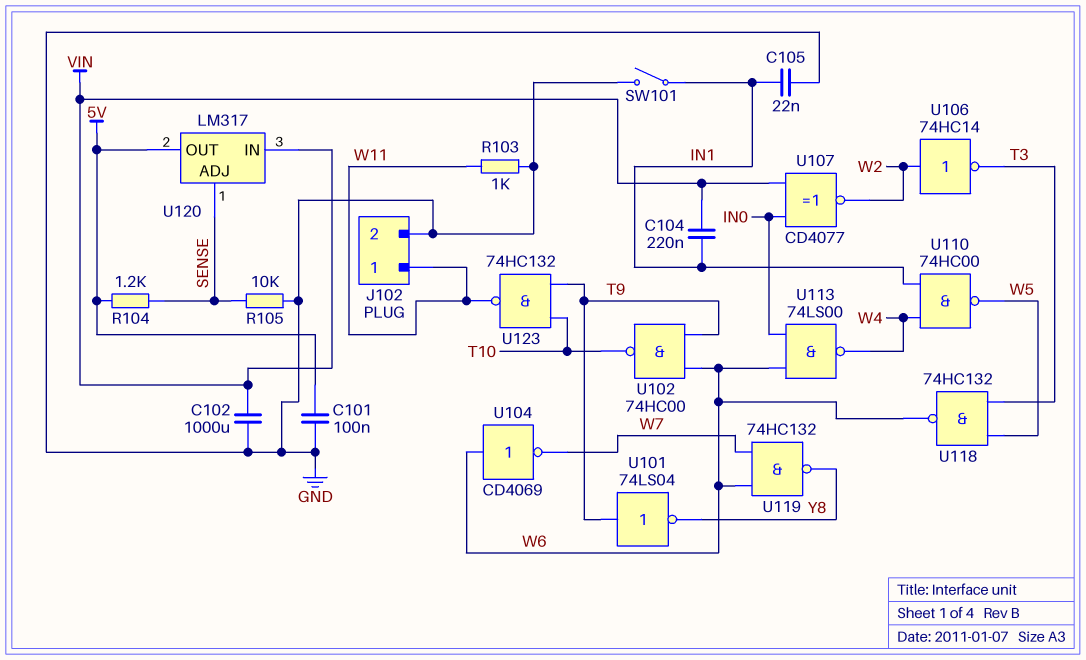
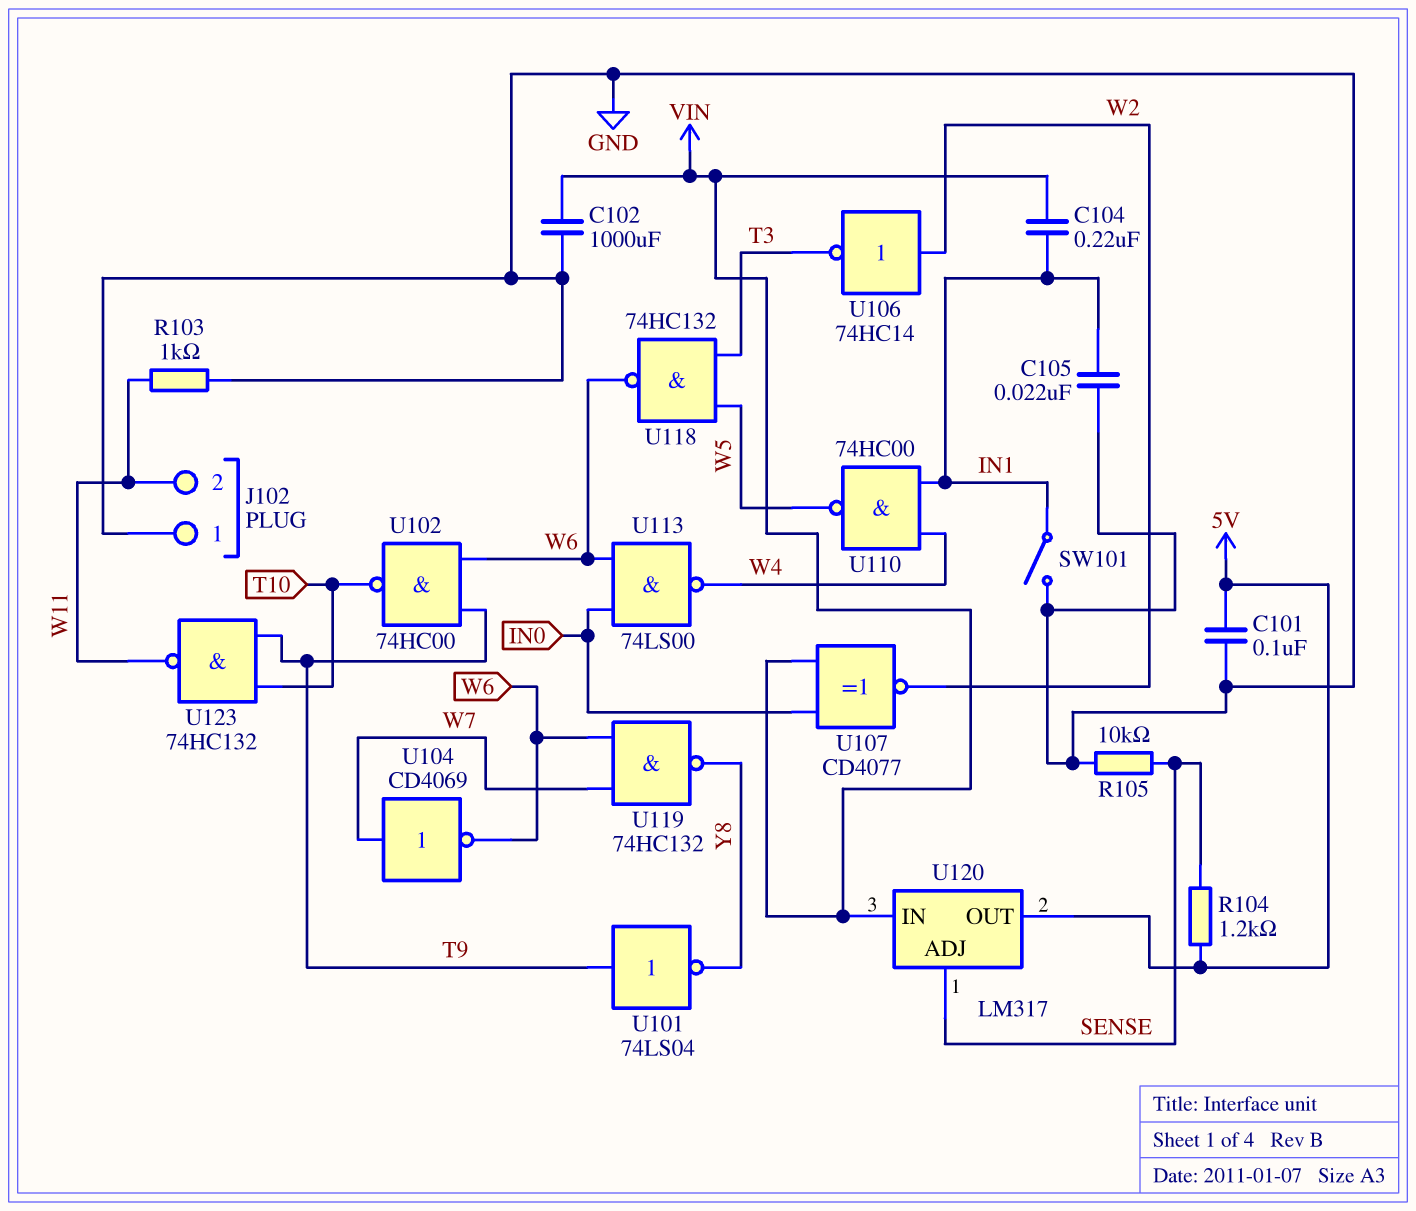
J102 pin 1: W11 -> GND
J102 pin 2: GND -> W11
U104: NOT CD4069 (in W6, out W7) -> NOT CD4069 (in W7, out W6)

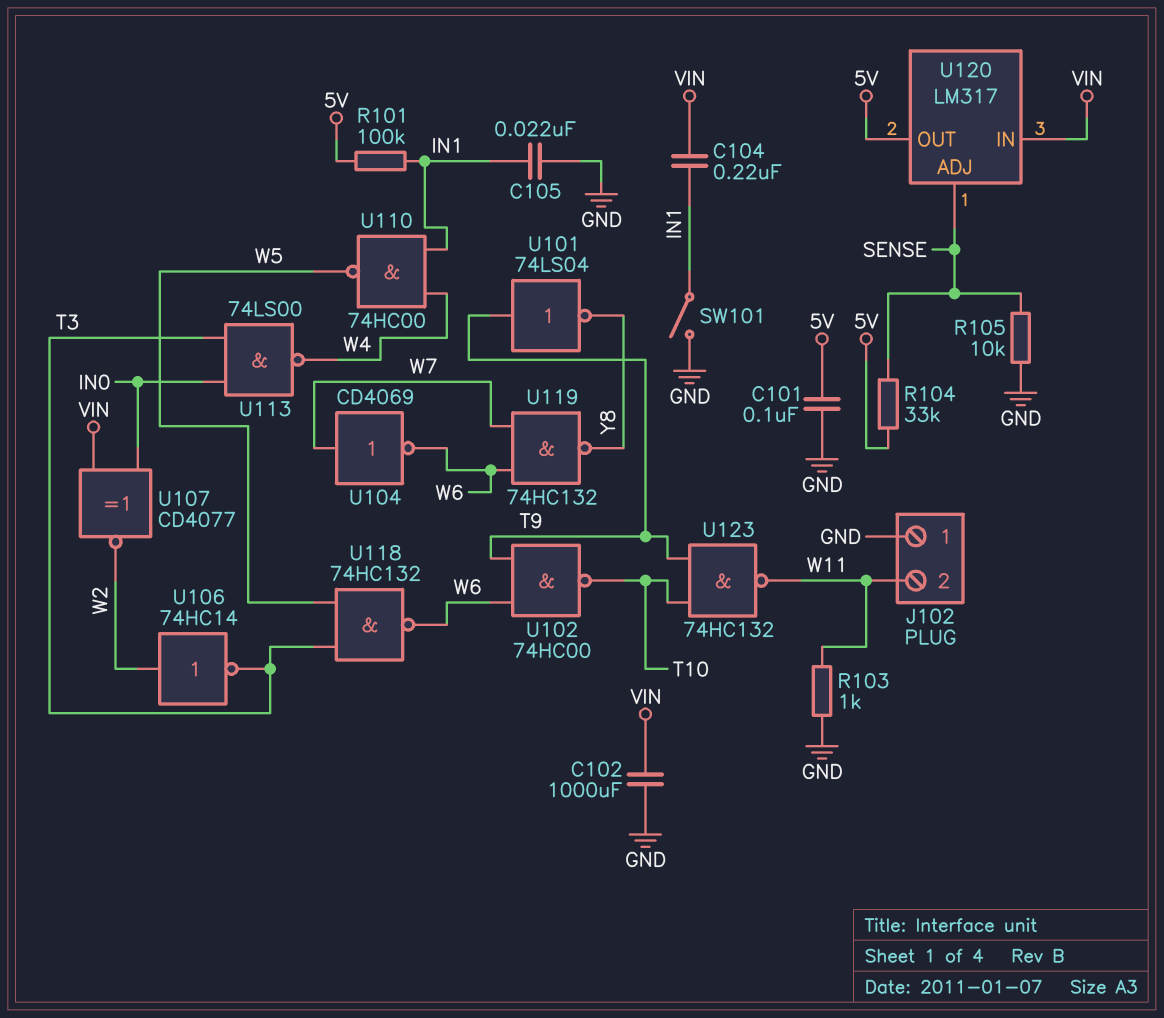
R101: none -> 100k (5V, IN1)
R104: 1.2k (5V, SENSE) -> 33k (5V, SENSE)
U113: NAND 74LS00 (in IN0, in W6, out W4) -> NAND 74LS00 (in IN0, in T3, out W4)

